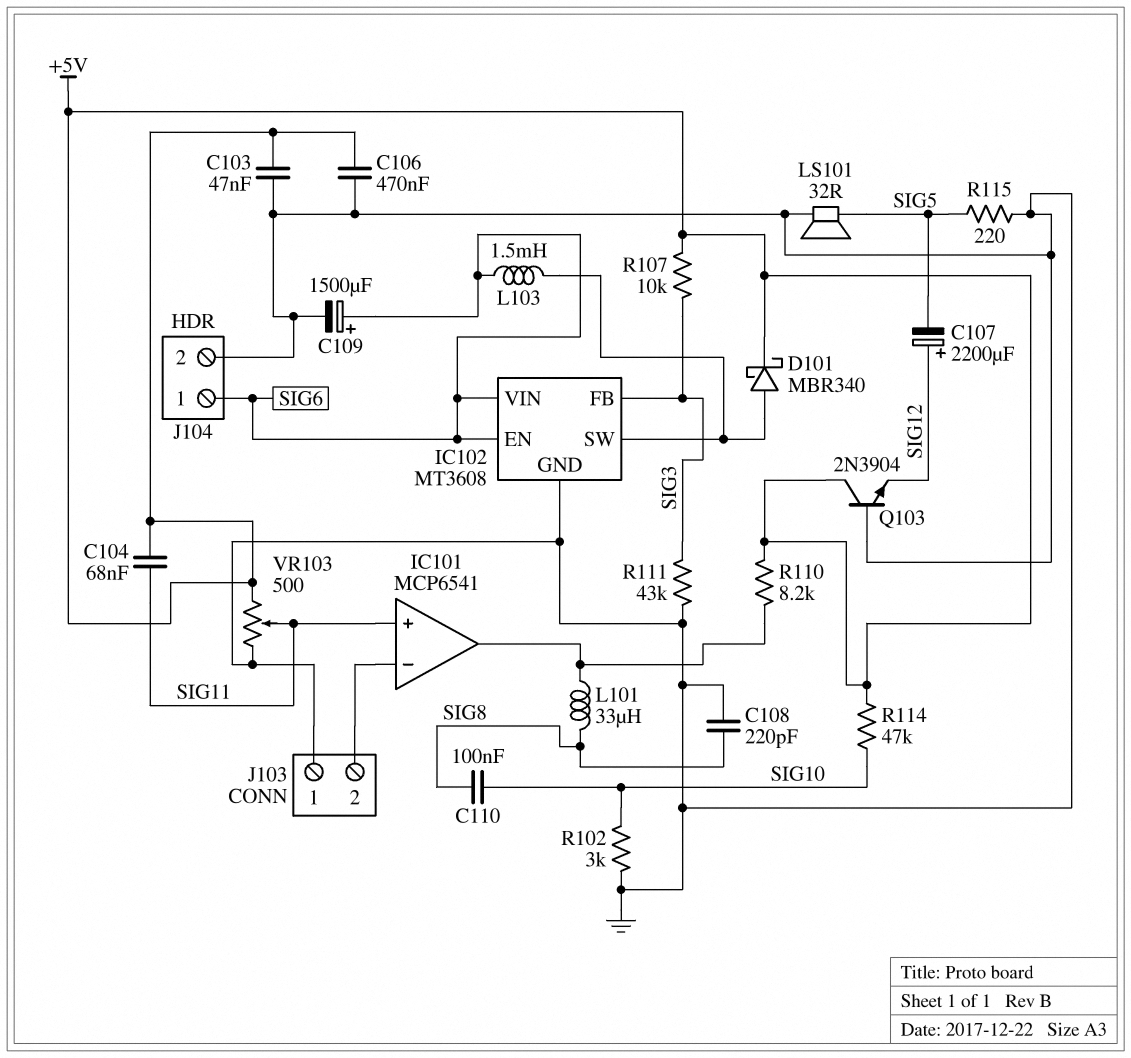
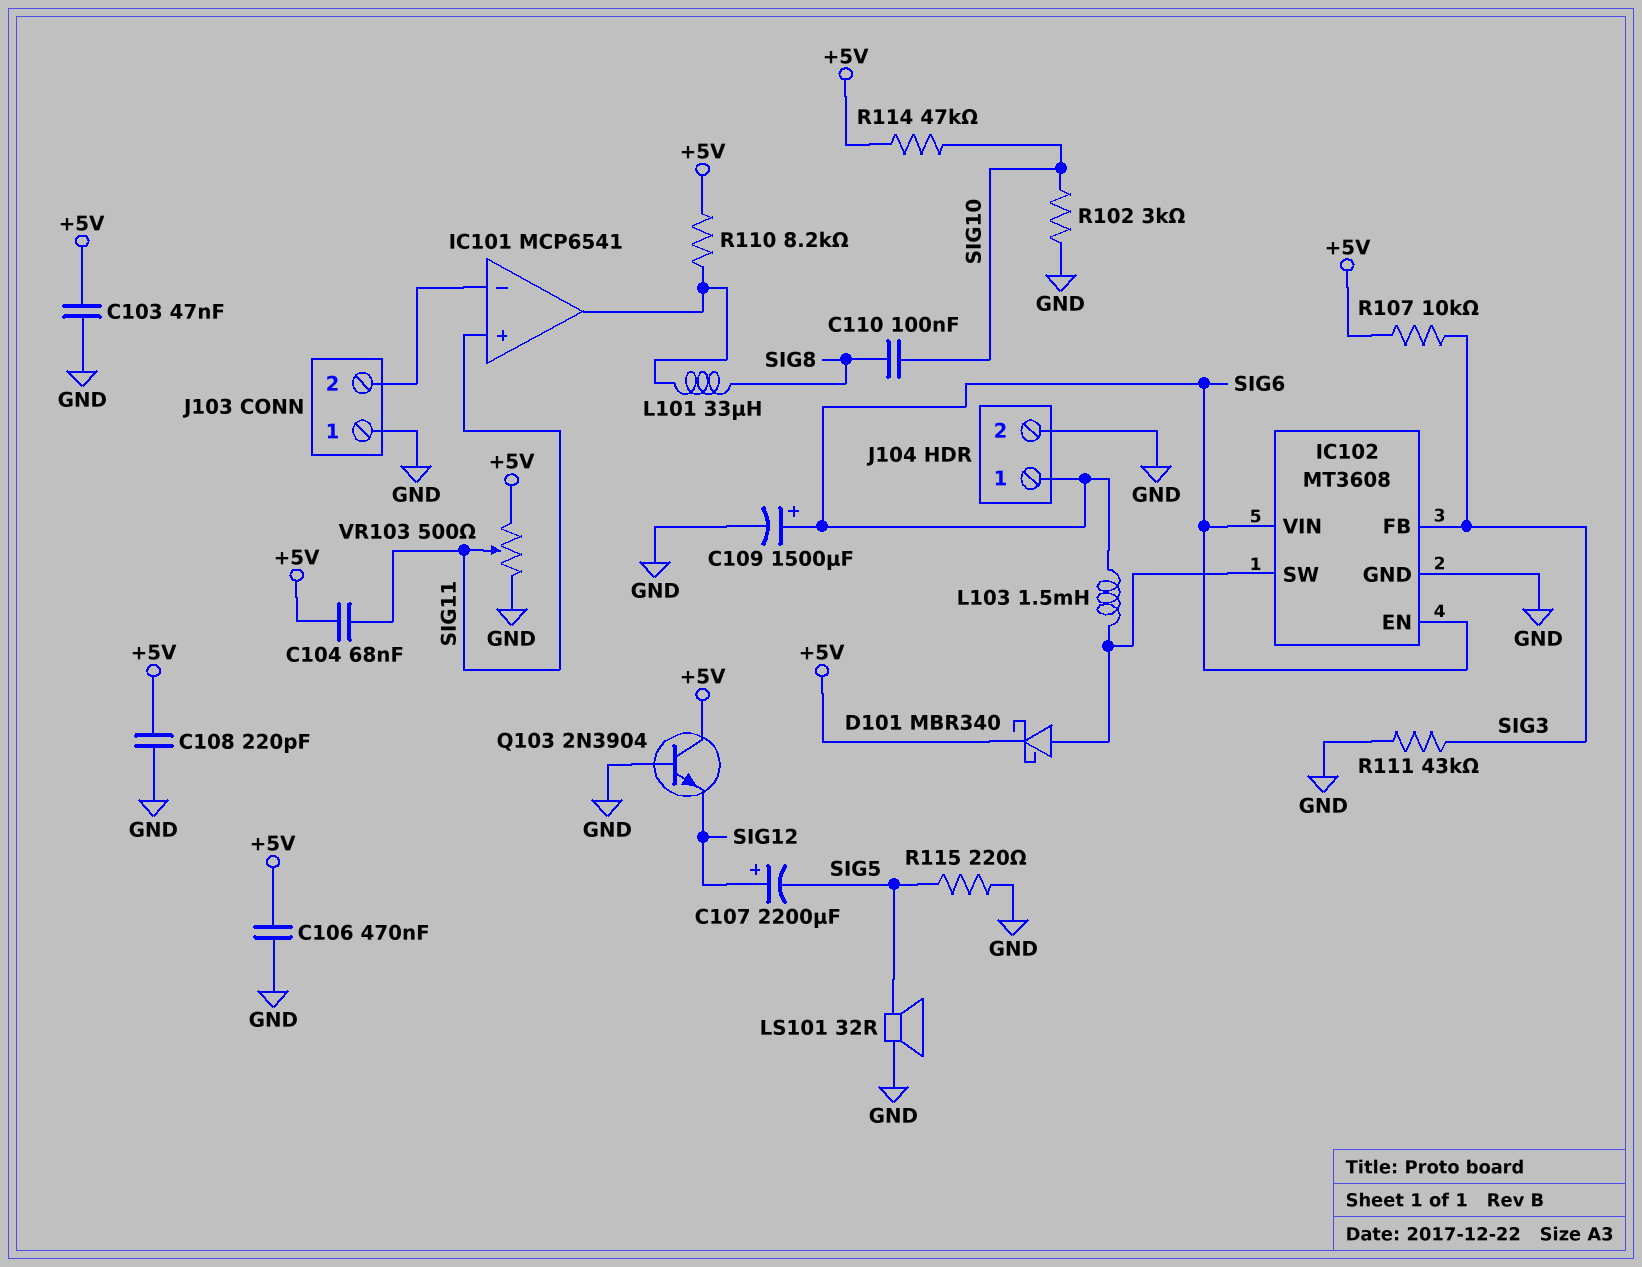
C108: 220pF (GND, SIG8) -> 220pF (+5V, GND)

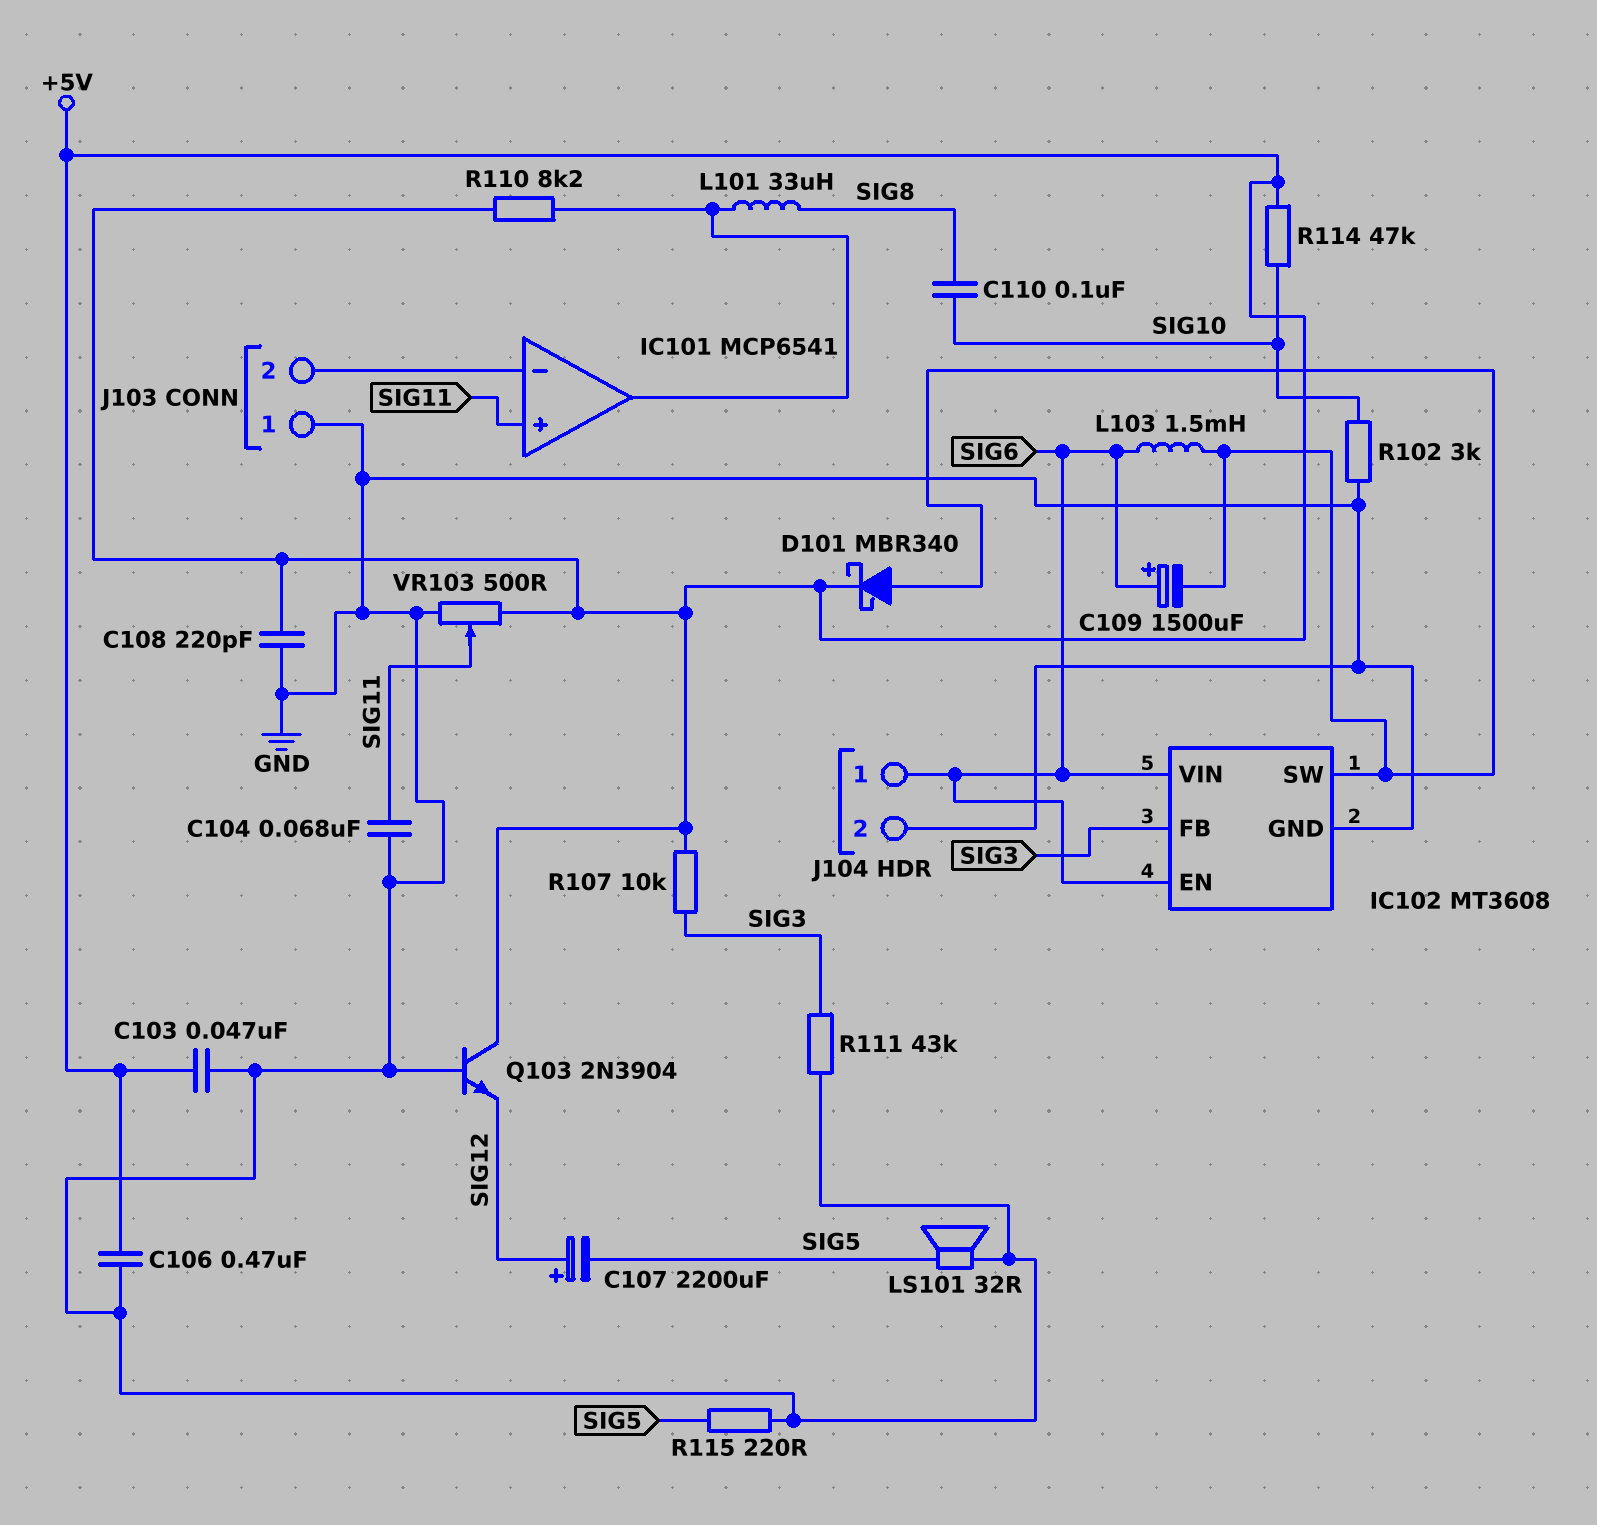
C104: 68nF (+5V, SIG11) -> 68nF (GND, SIG11)
C109: 1500uF (plus SIG6, minus GND) -> 1500uF (plus SIG6, minus IC102/SW)

